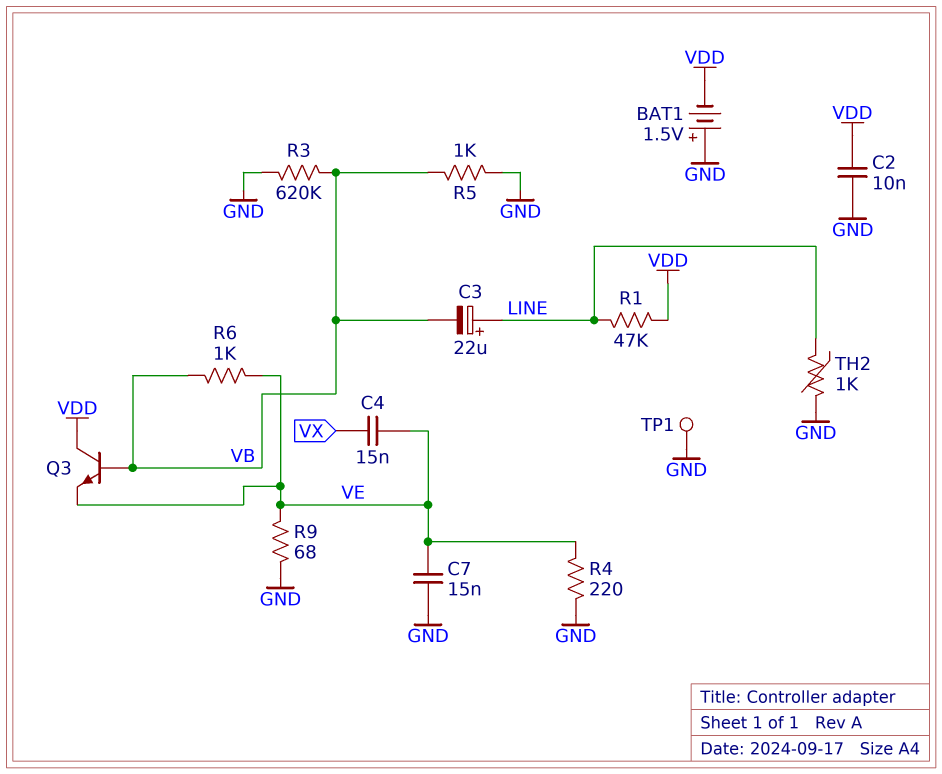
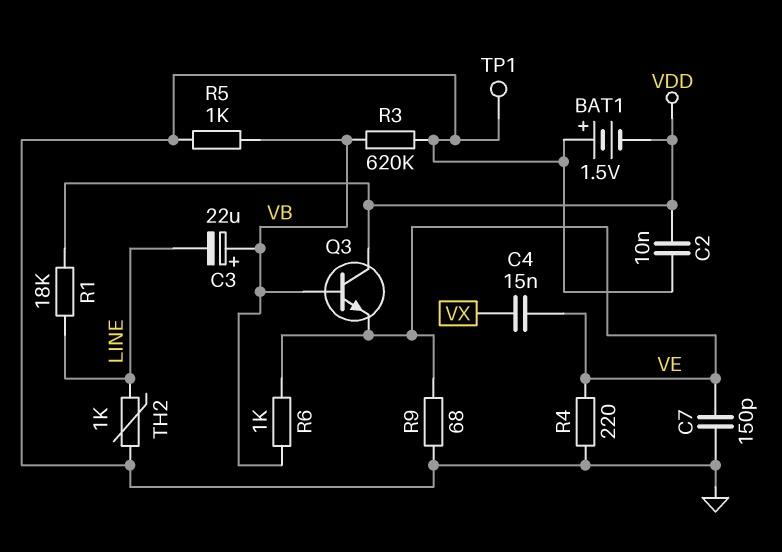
C3: 22uF (plus LINE, minus VB) -> 22uF (plus VB, minus LINE)
C7: 15nF (GND, VE) -> 150pF (GND, VE)
R1: 47k (LINE, VDD) -> 18k (LINE, VDD)

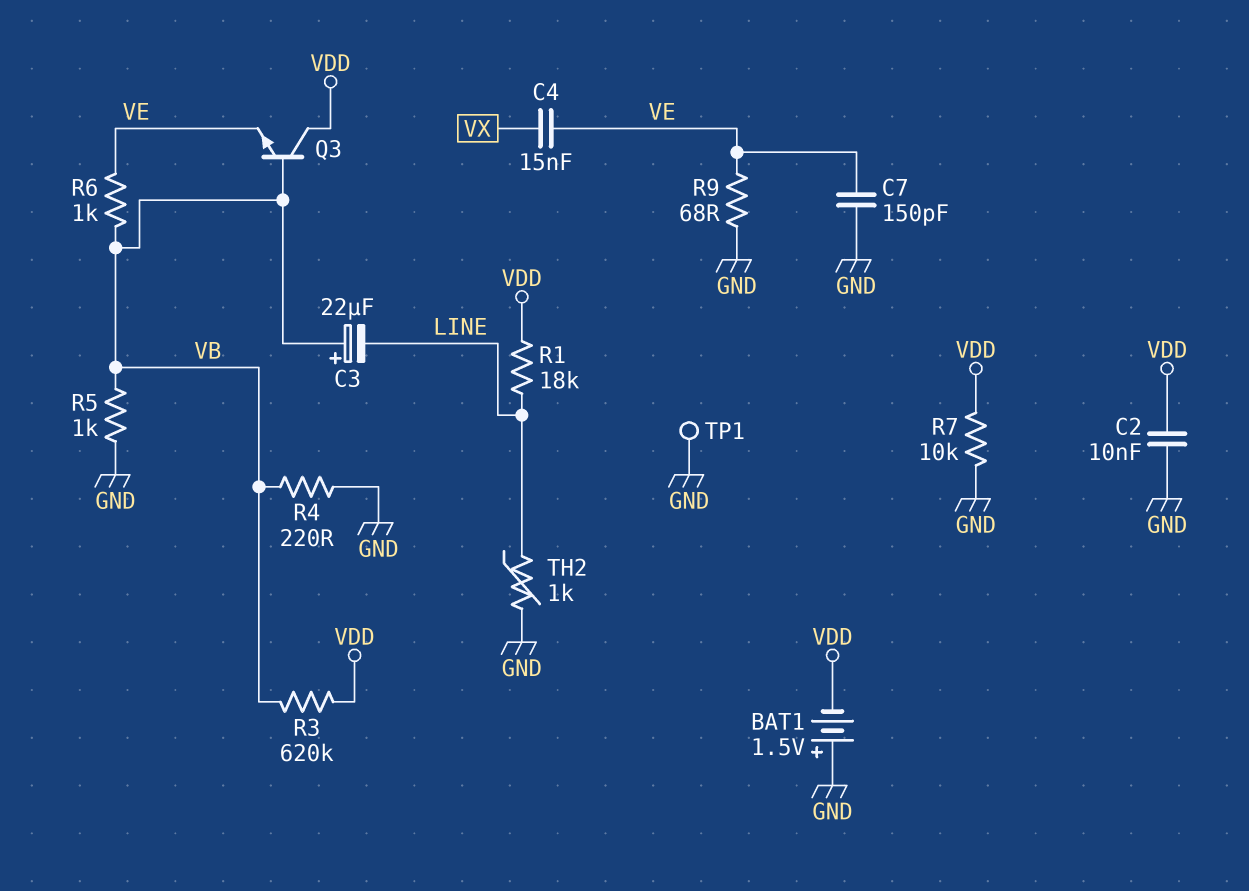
R3: 620k (GND, VB) -> 620k (VB, VDD)
R4: 220 (GND, VE) -> 220 (GND, VB)
R7: none -> 10k (GND, VDD)

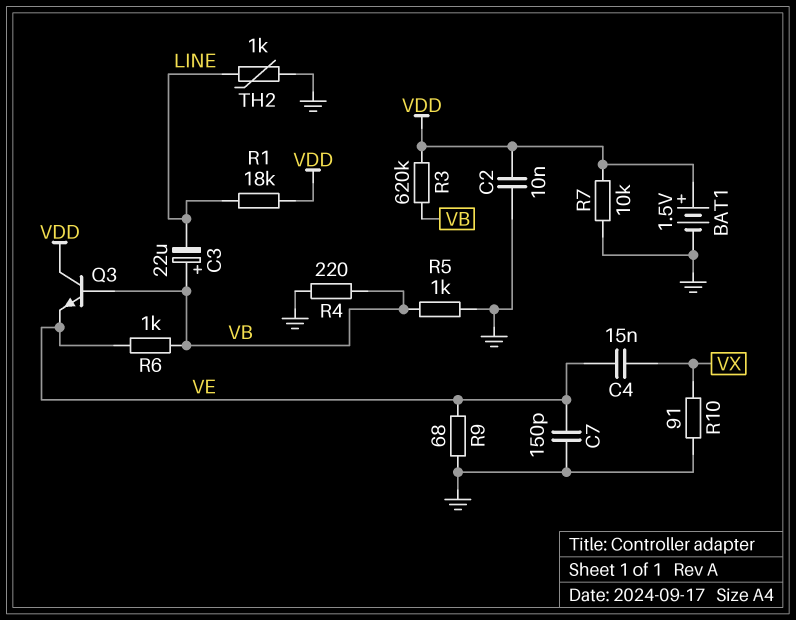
BAT1: 1.5V (plus GND, minus VDD) -> 1.5V (plus VDD, minus GND)
R10: none -> 91 (GND, VX)
TP1: test point (GND) -> none

